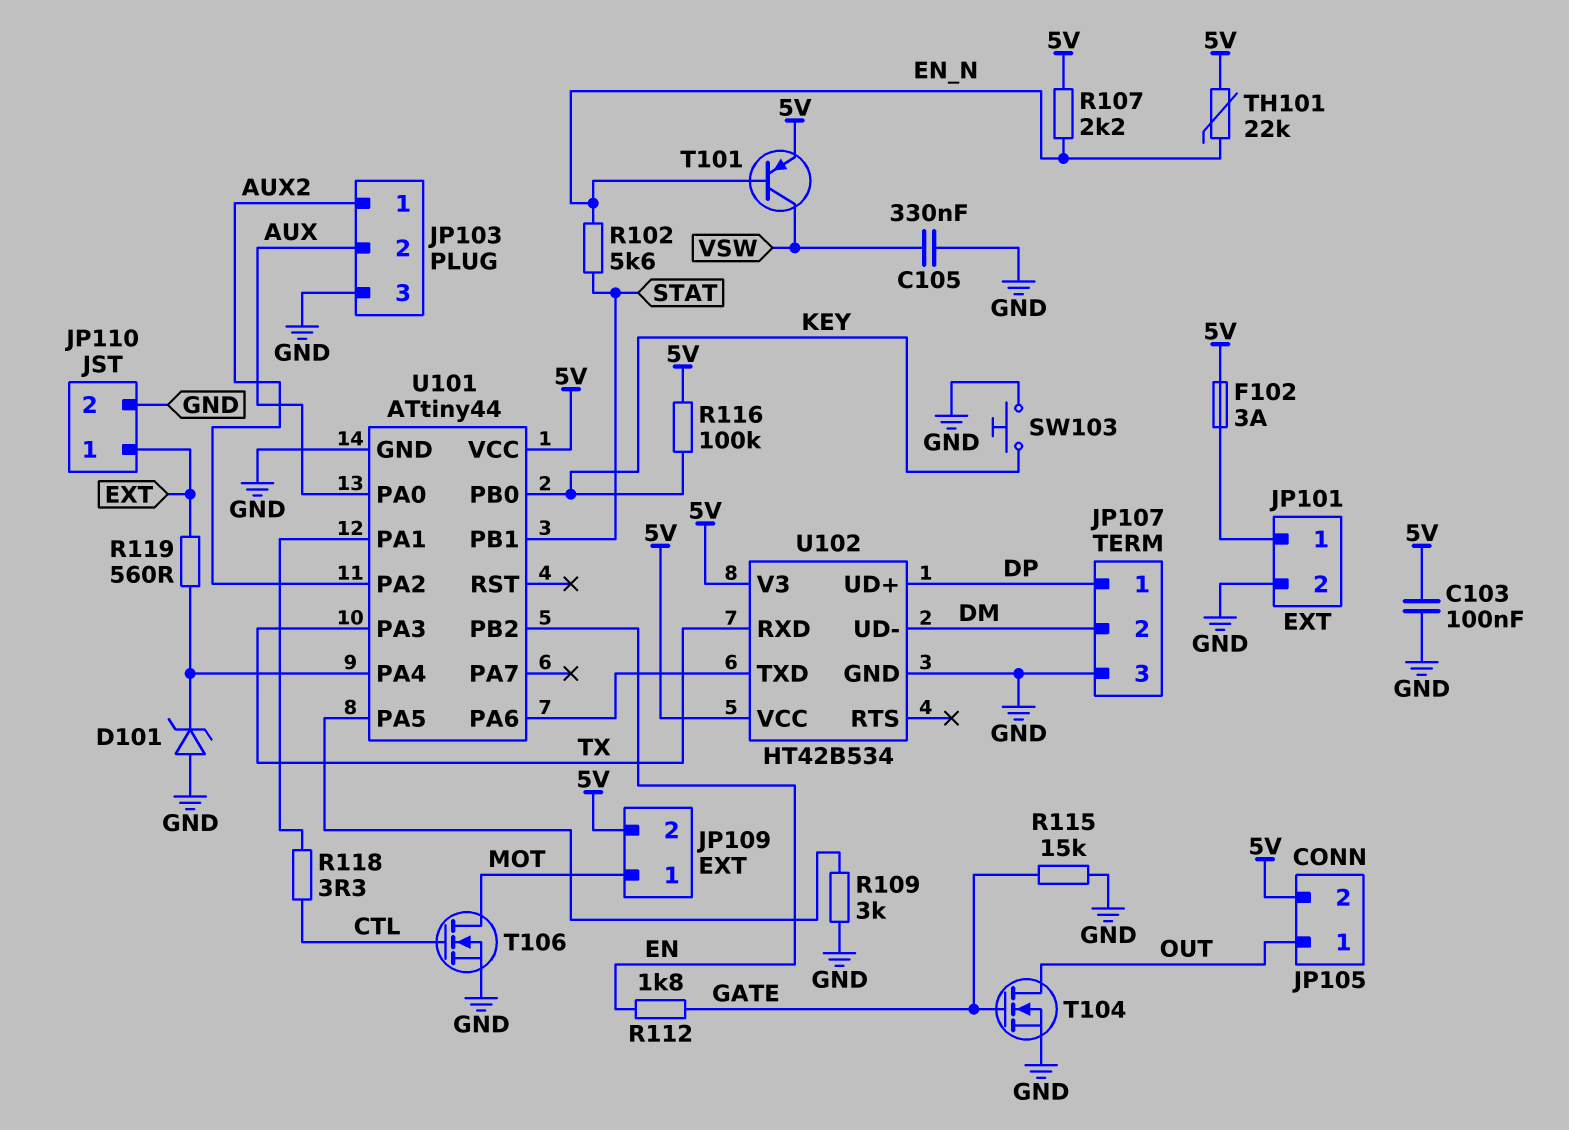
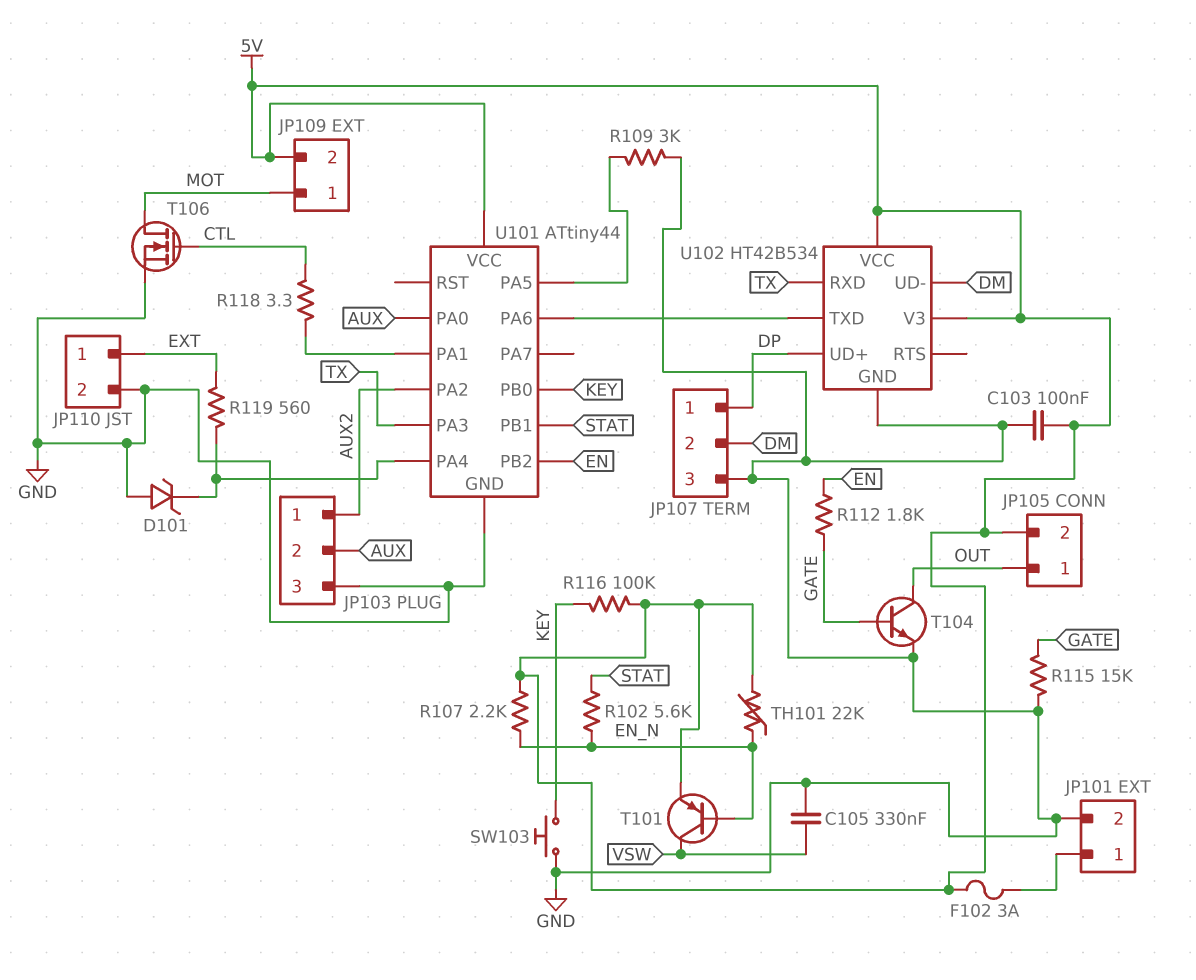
T104: NMOS (G GATE, D OUT, S GND) -> NPN (B GATE, C OUT, E GND)

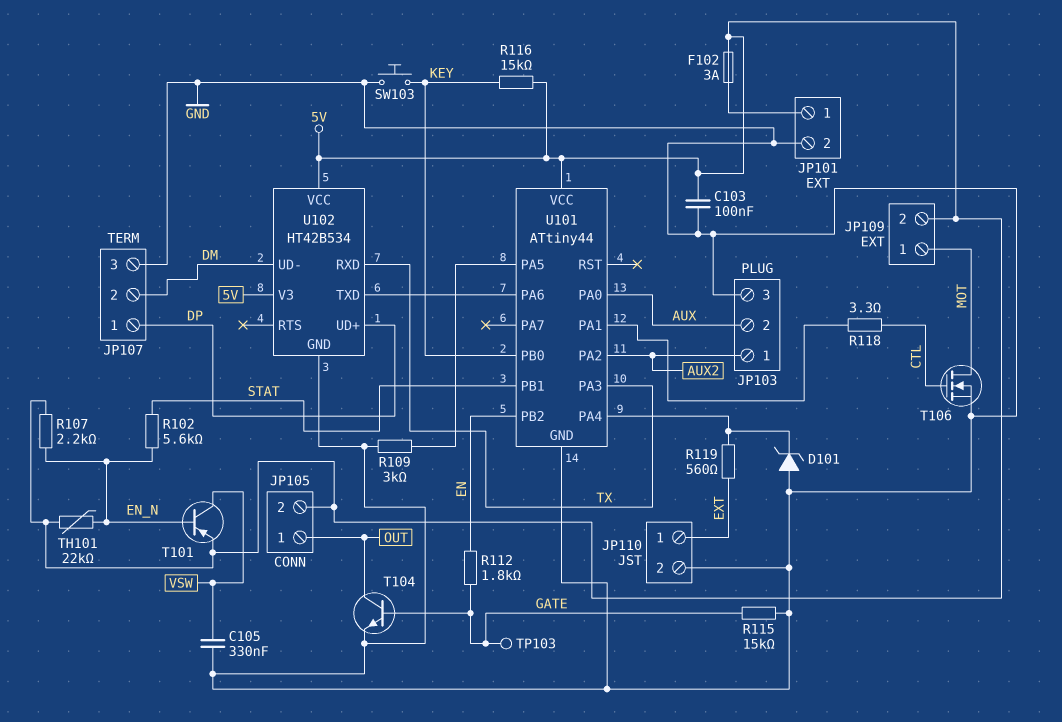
R116: 100k (5V, KEY) -> 15k (5V, KEY)
TP103: none -> test point (GATE)

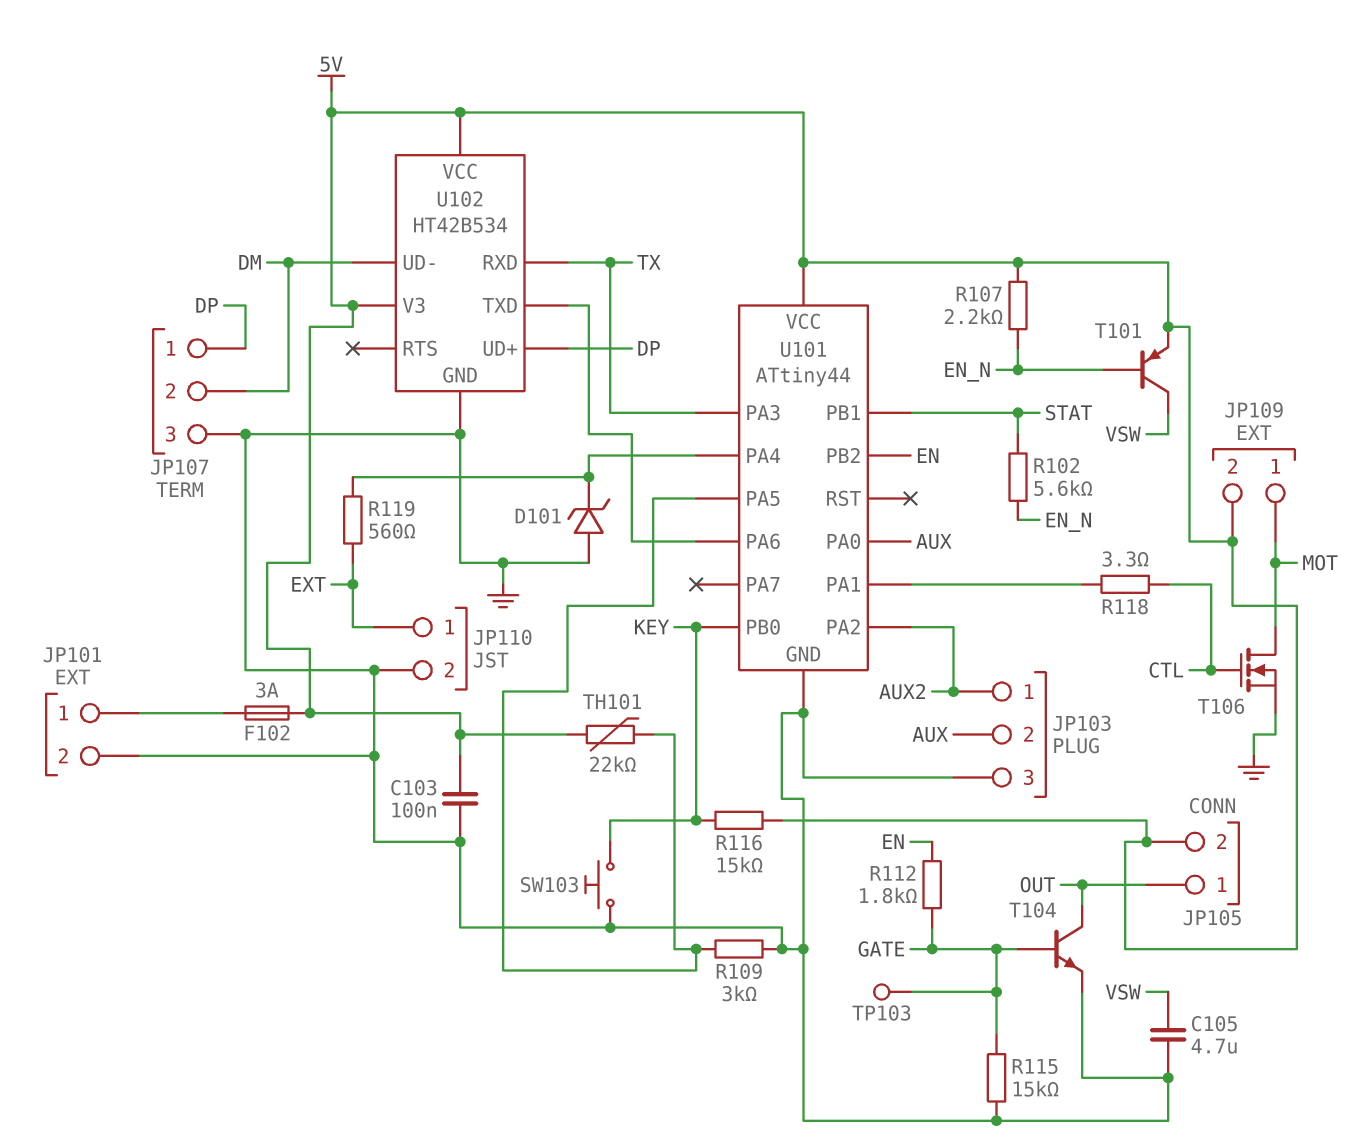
C105: 330nF (GND, VSW) -> 4.7uF (GND, VSW)
TH101: 22k (5V, EN_N) -> 22k (5V, U101/PA5)

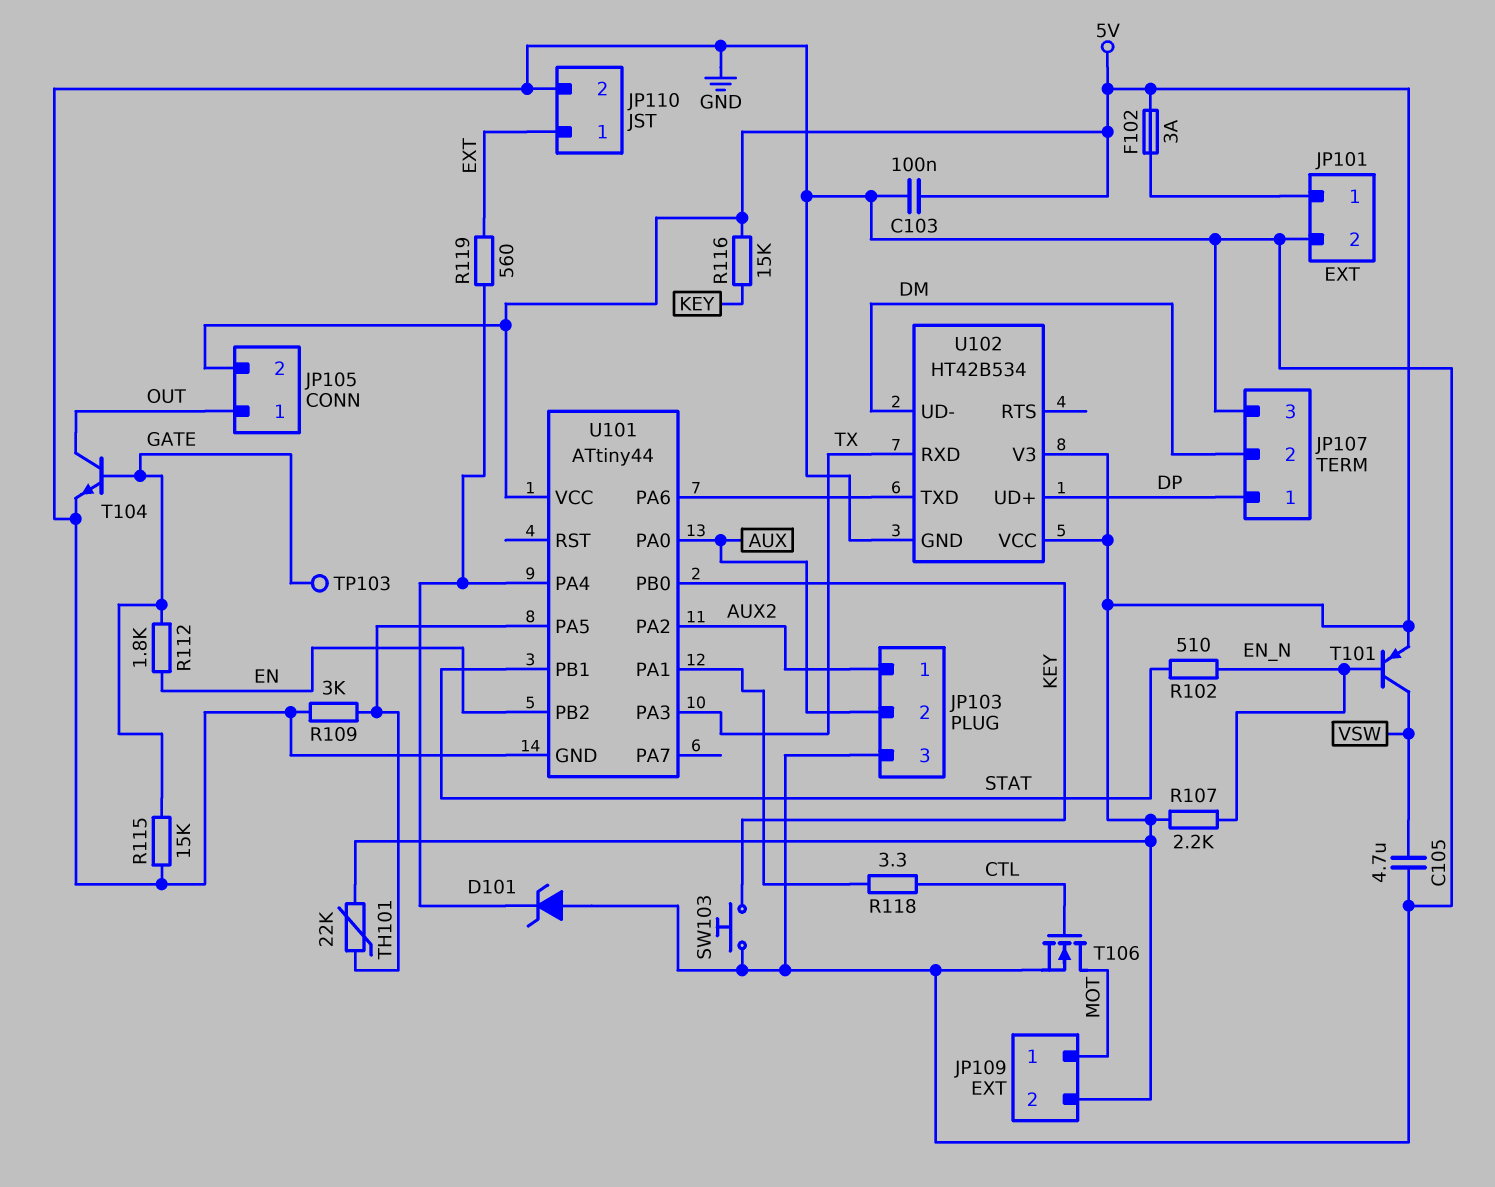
R102: 5.6k (EN_N, STAT) -> 510 (EN_N, STAT)

